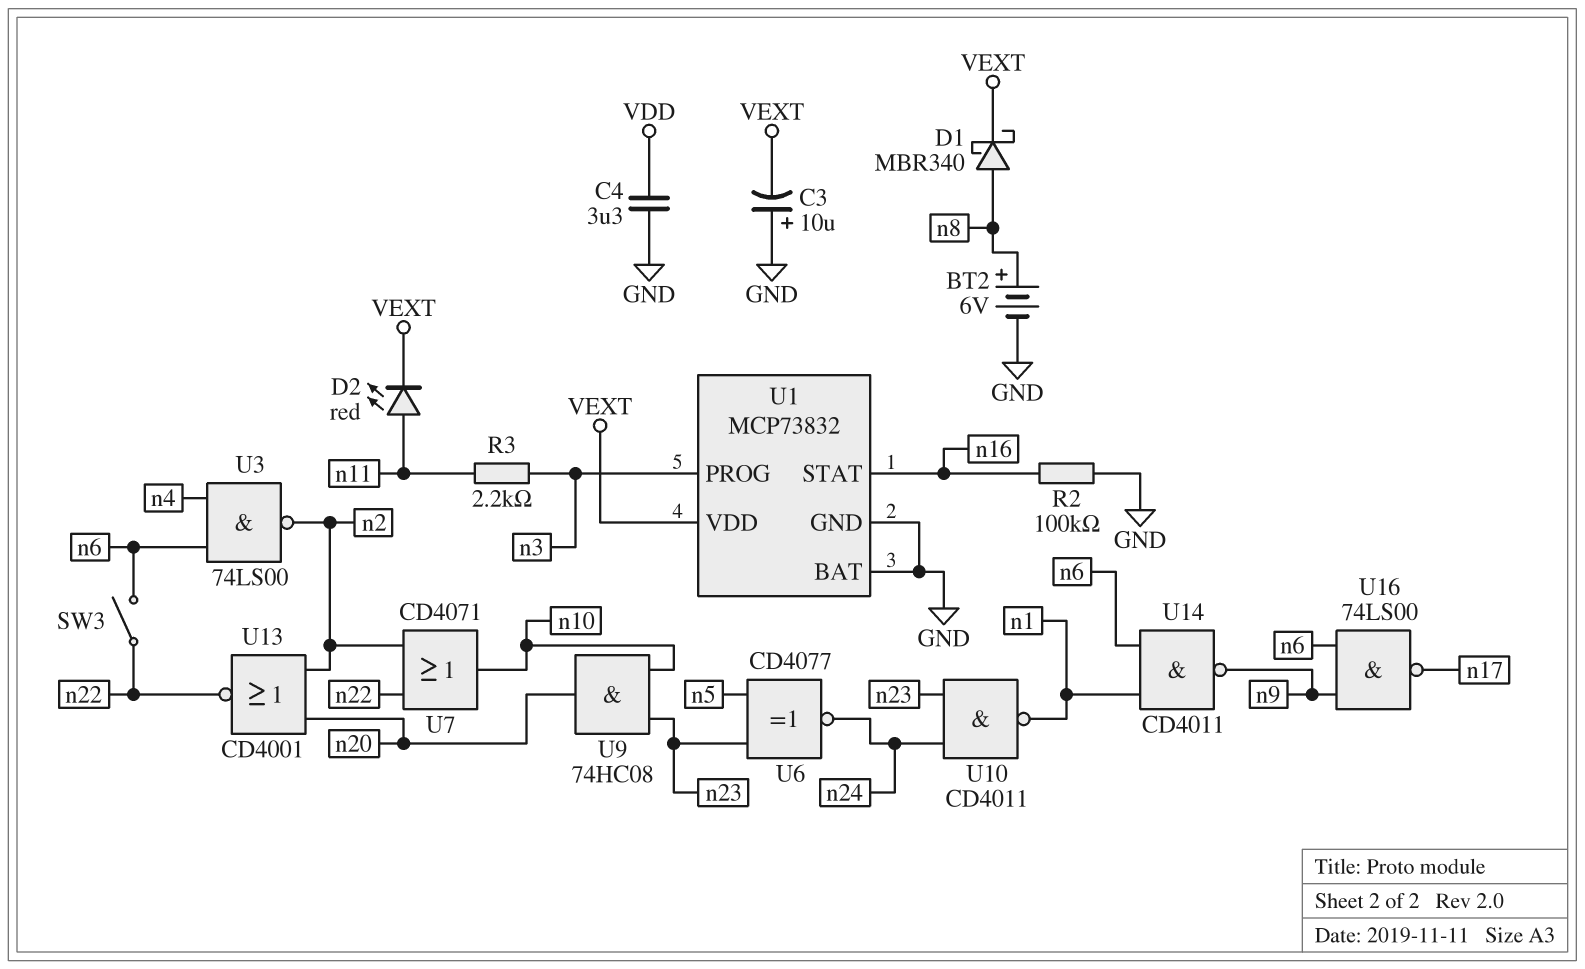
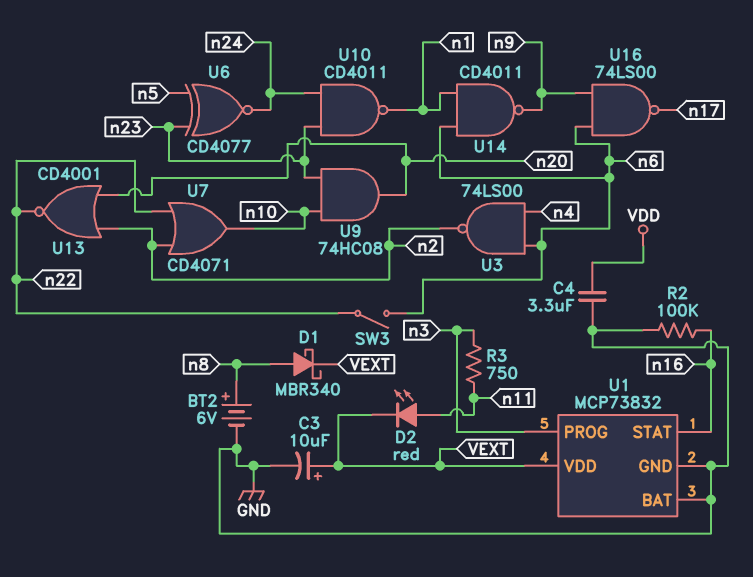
C3: 10uF (plus GND, minus VEXT) -> 10uF (plus VEXT, minus GND)
R3: 2.2k (n3, n11) -> 750 (n3, n11)

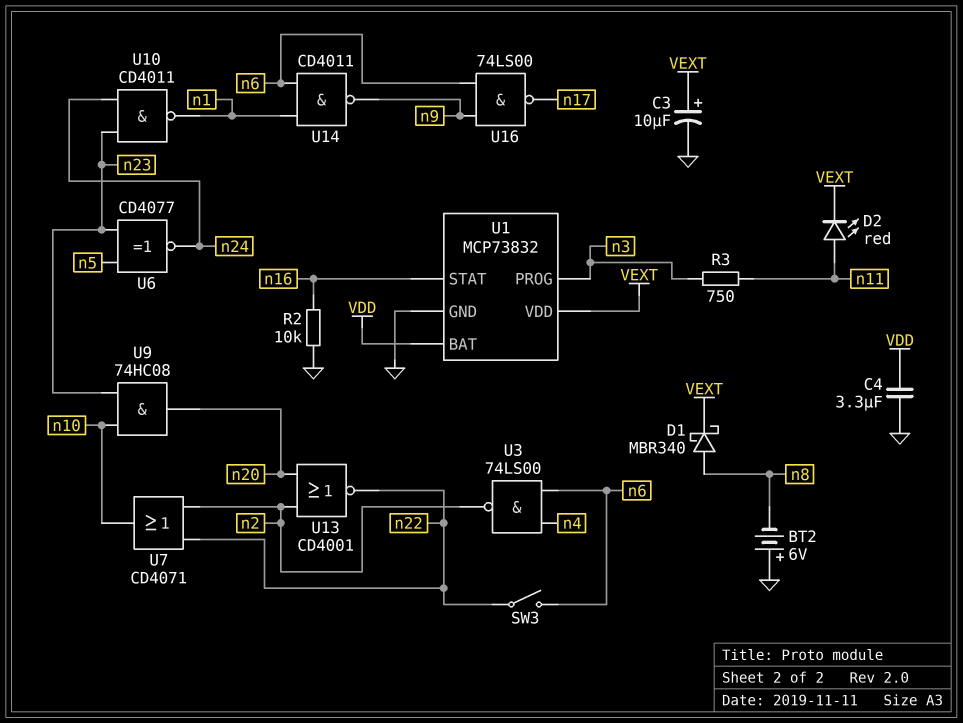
BT2: 6V (plus n8, minus GND) -> 6V (plus GND, minus n8)
R2: 100k (GND, n16) -> 10k (GND, n16)
U1 pin BAT: GND -> VDD

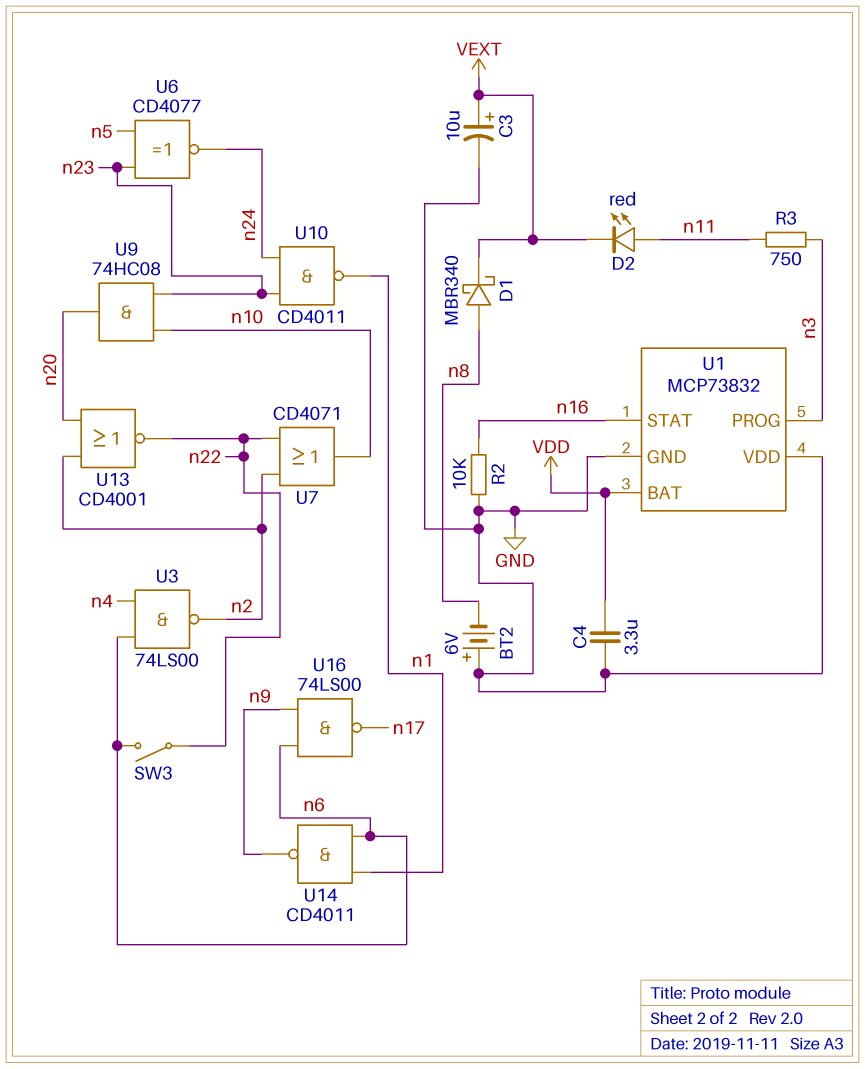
U1 pin VDD: VEXT -> GND

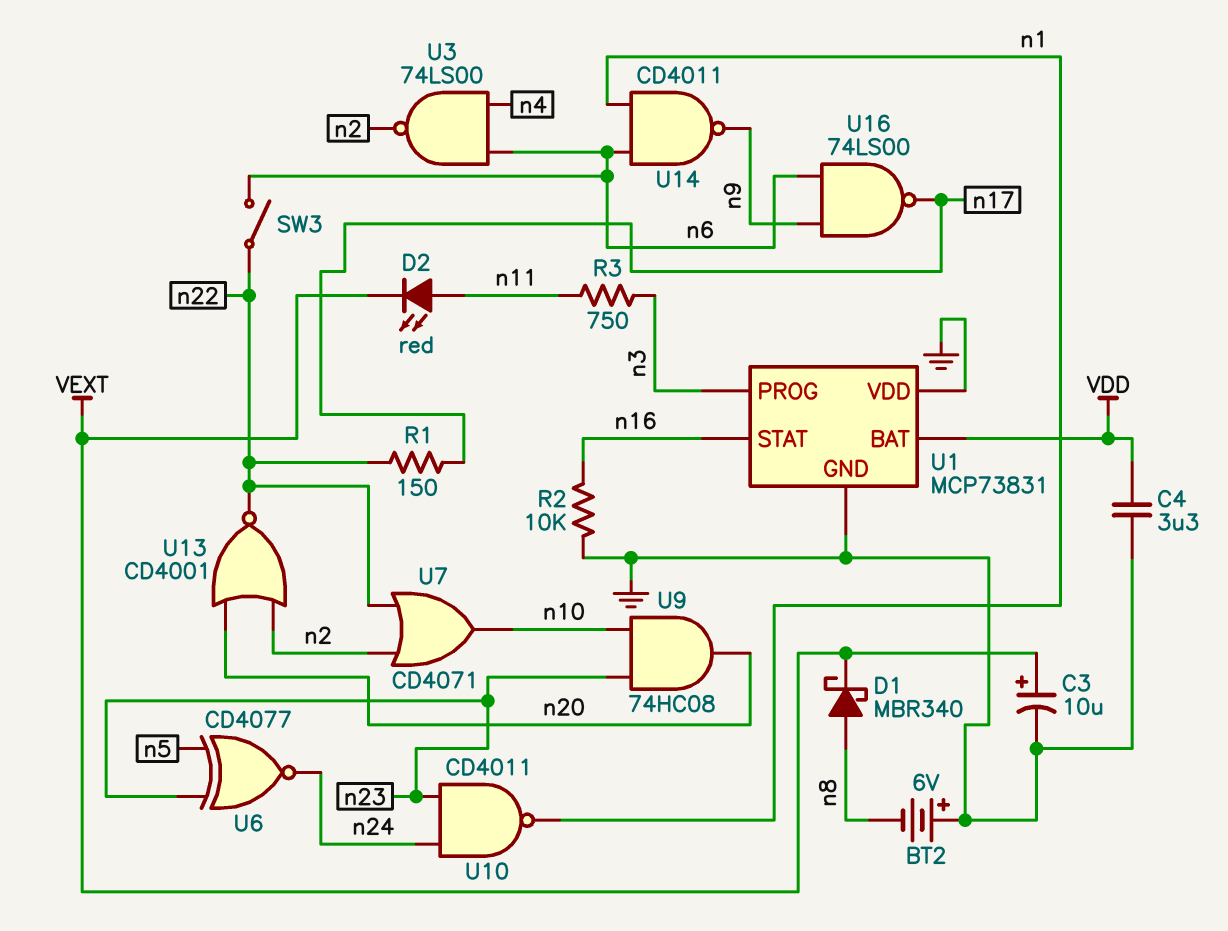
R1: none -> 150 (n17, n22)
U1: MCP73832 -> MCP73831

